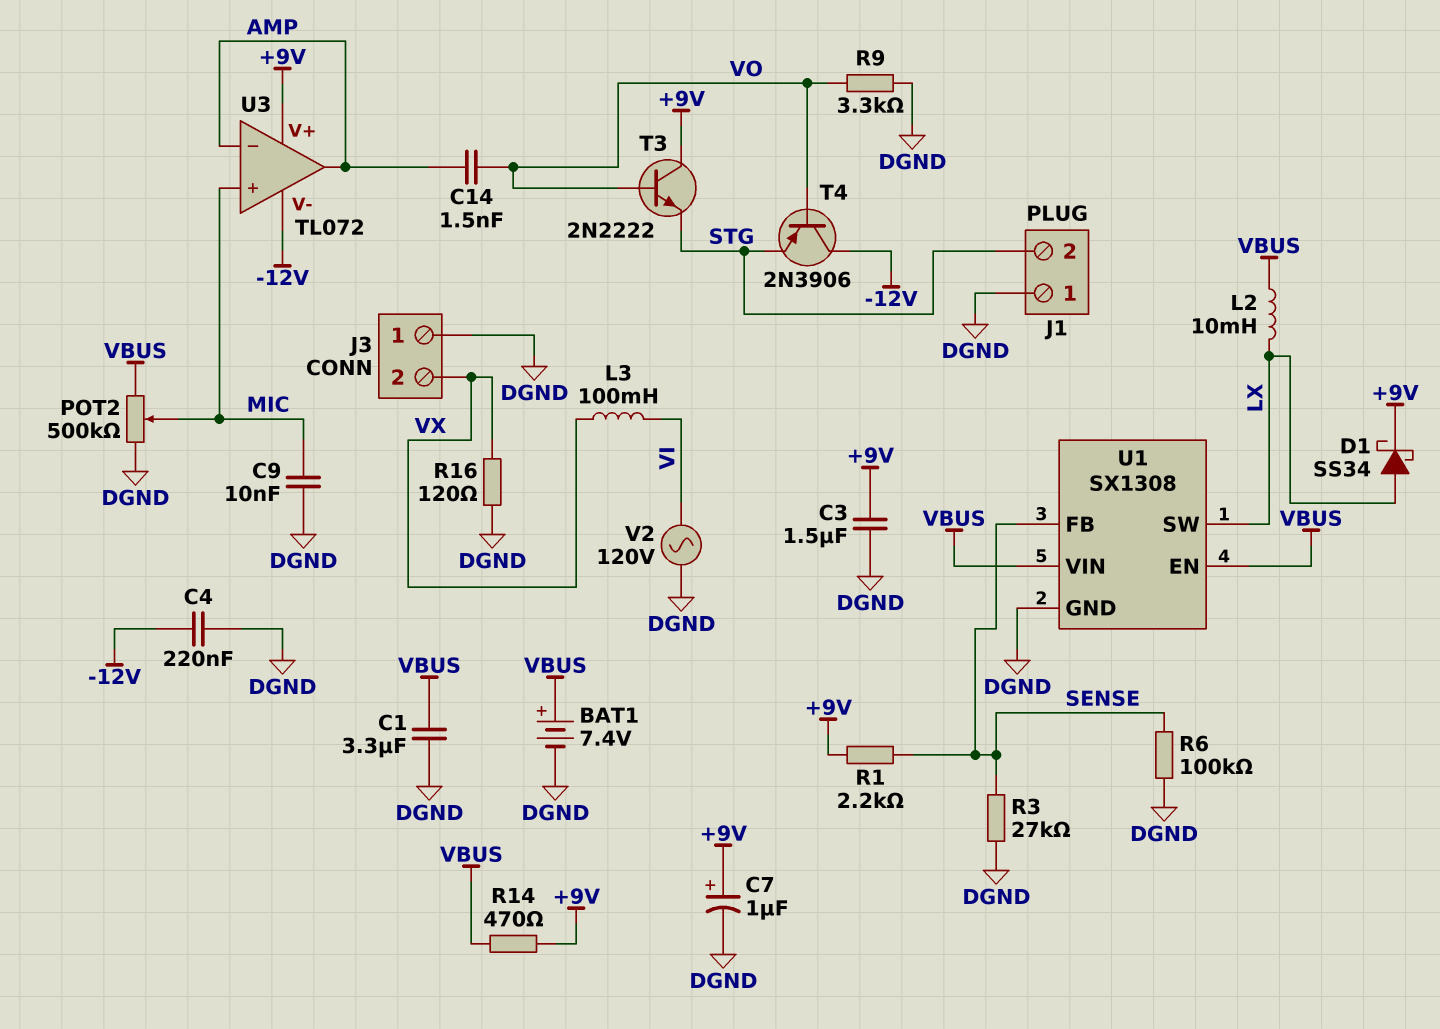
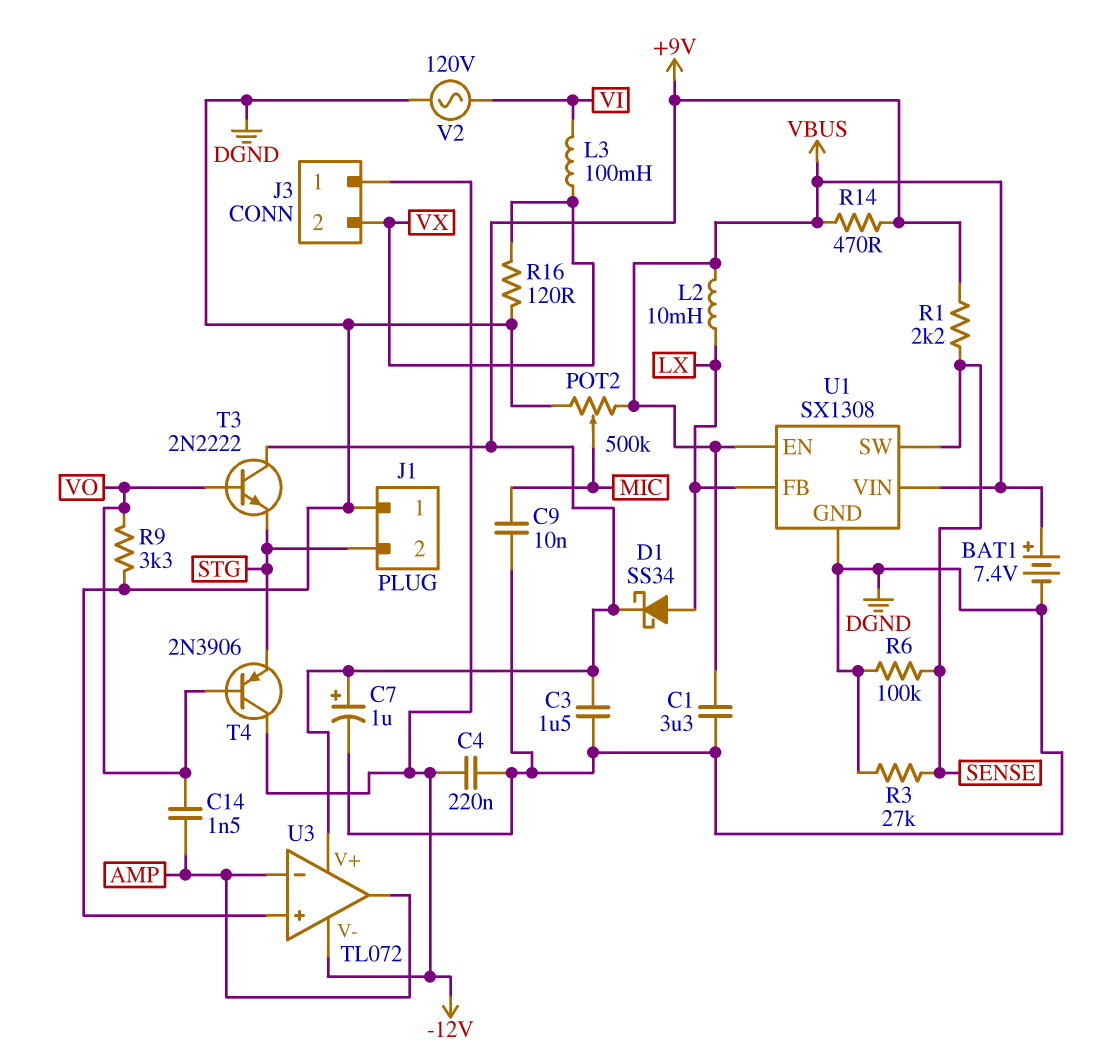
J3 pin 1: DGND -> -12V
U1 pin FB: SENSE -> LX
U1 pin SW: LX -> SENSE
U3 pin in+: MIC -> DGND

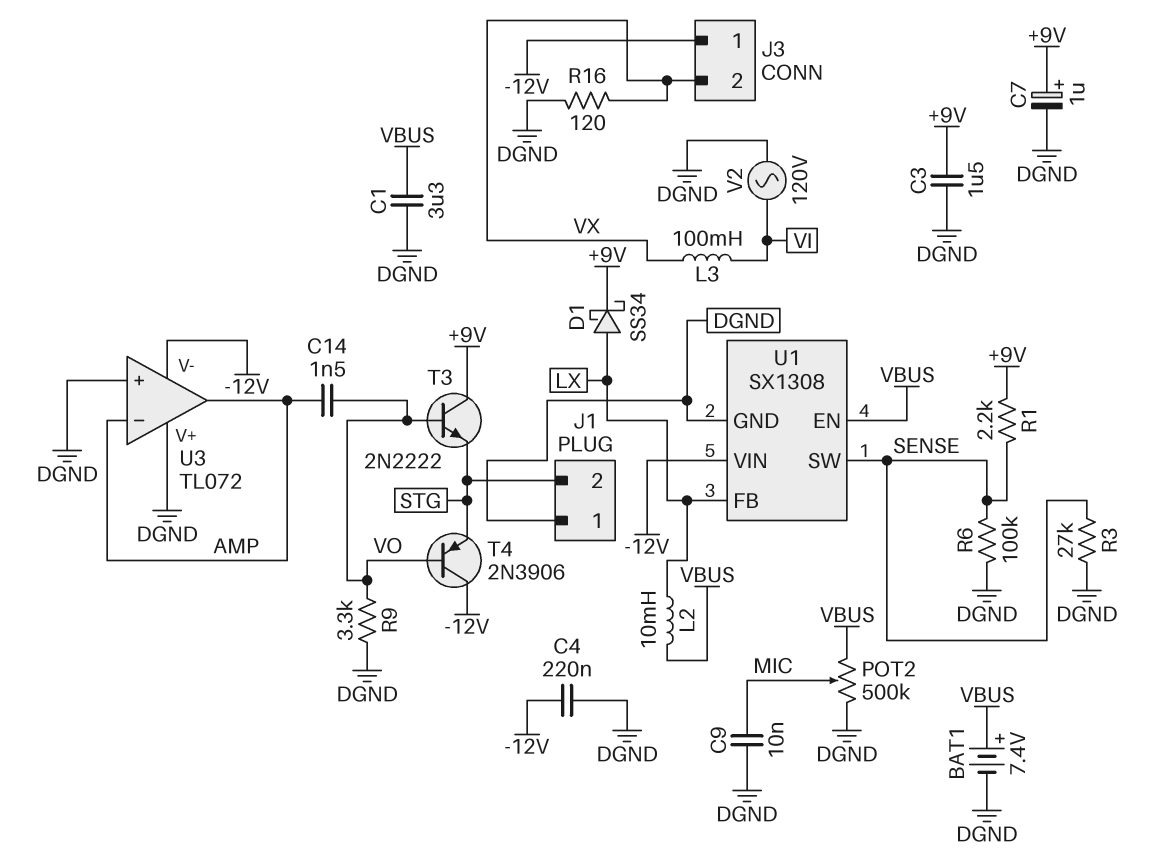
R14: 470 (+9V, VBUS) -> none
U1 pin VIN: VBUS -> -12V
U3 pin V+: +9V -> DGND

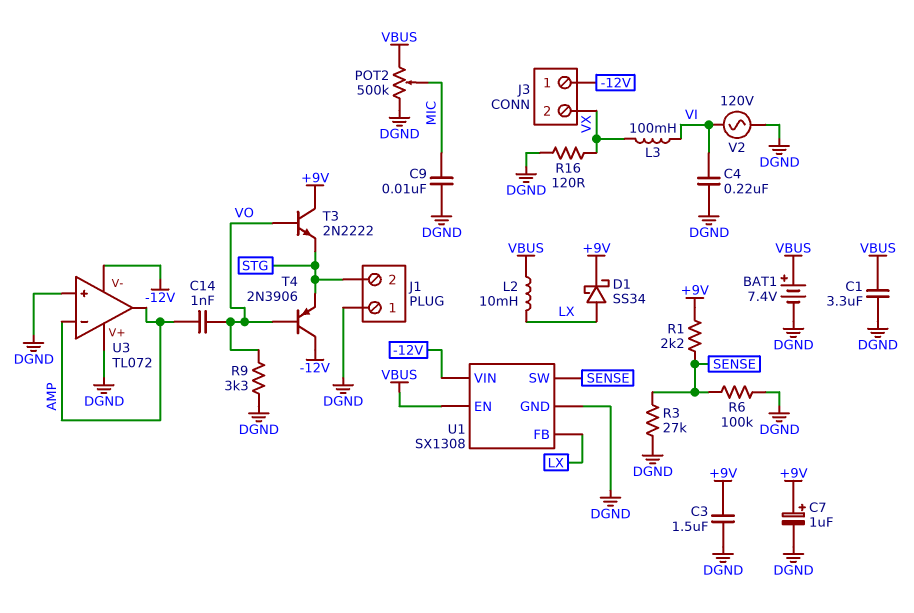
C4: 220nF (-12V, DGND) -> 220nF (DGND, VI)
C14: 1.5nF (AMP, VO) -> 1nF (AMP, VO)

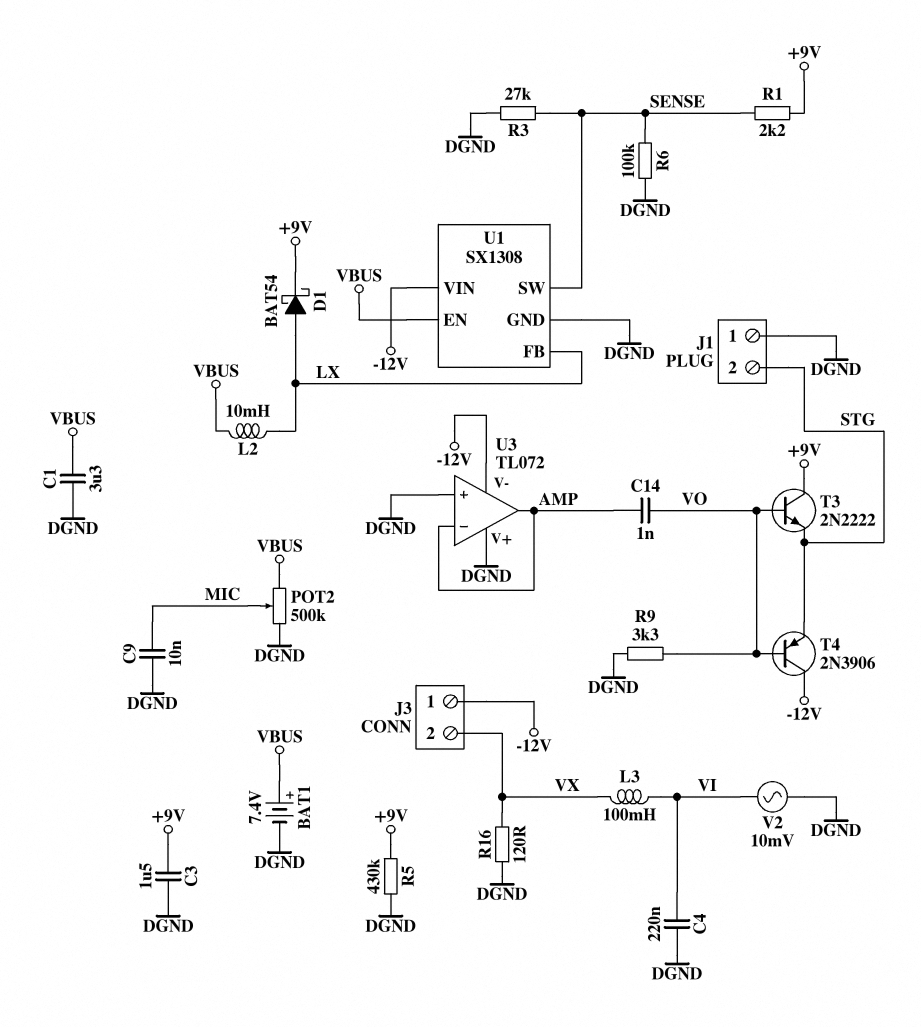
C7: 1uF (plus +9V, minus DGND) -> none
D1: schottky SS34 (A LX, K +9V) -> schottky BAT54 (A LX, K +9V)
R5: none -> 430k (+9V, DGND)
V2: AC 120V (DGND, VI) -> AC 10mV (DGND, VI)

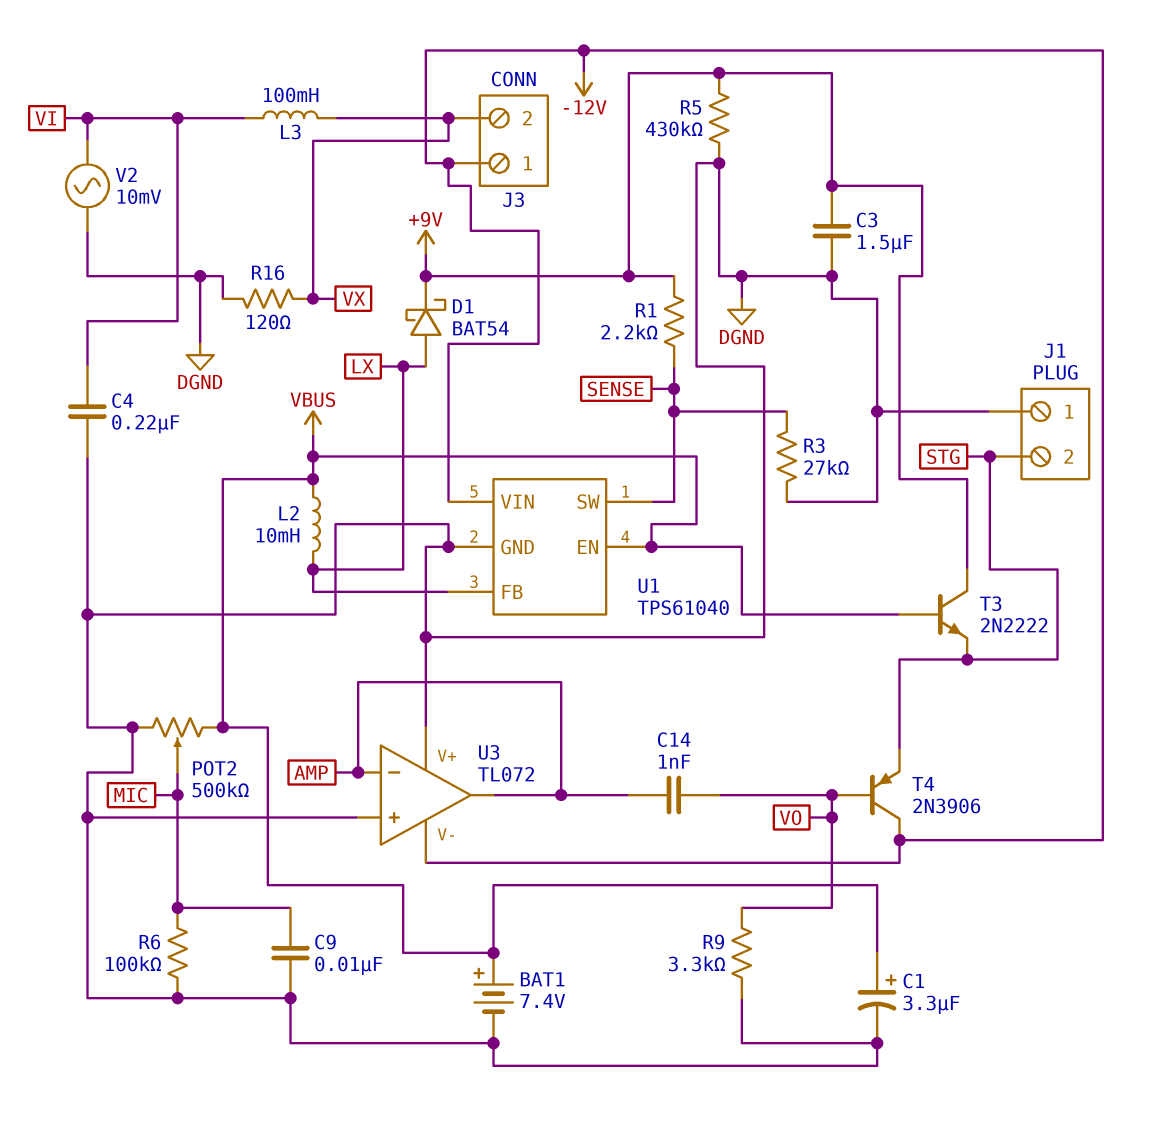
C1: 3.3uF (DGND, VBUS) -> 3.3uF (plus VBUS, minus DGND)
R6: 100k (DGND, SENSE) -> 100k (DGND, MIC)
T3: NPN 2N2222 (B VO, C +9V, E STG) -> NPN 2N2222 (B VBUS, C +9V, E STG)
U1: SX1308 -> TPS61040

